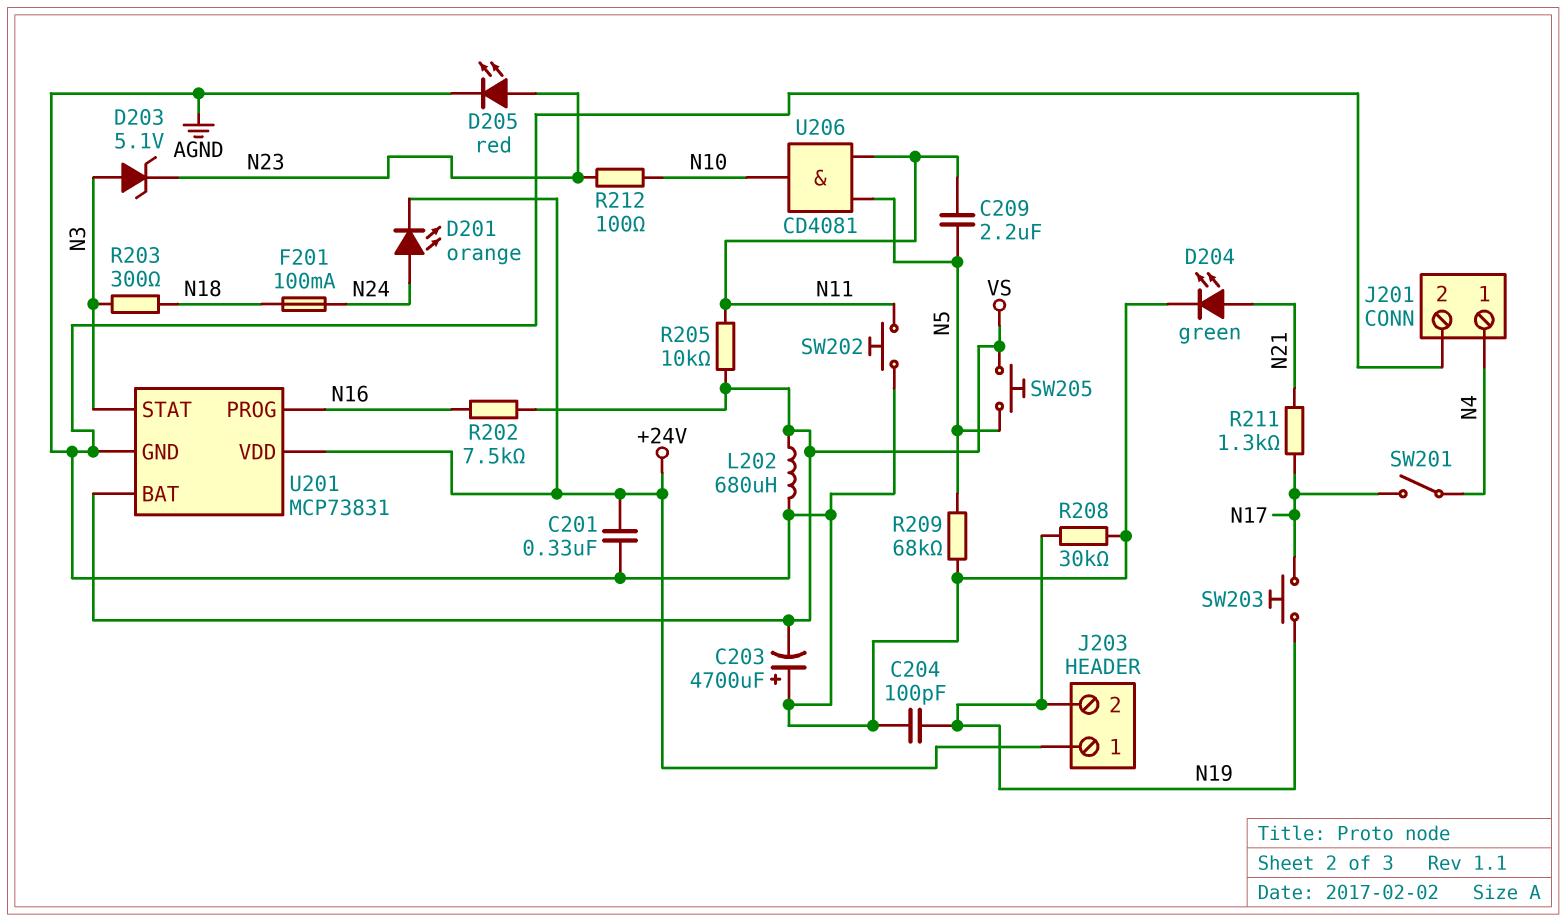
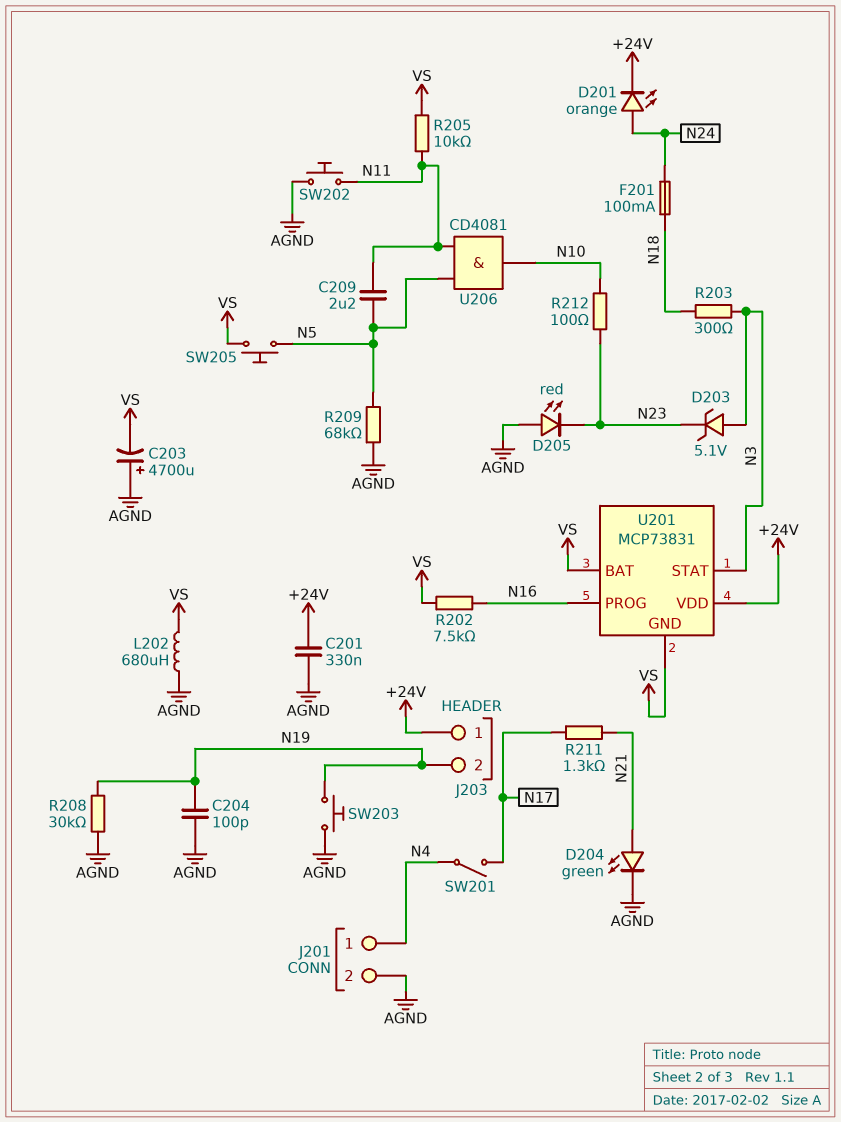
D205: LED red (A N23, K AGND) -> LED red (A AGND, K N23)
SW203: button (N17, N19) -> button (AGND, N19)
U201 pin GND: AGND -> VS

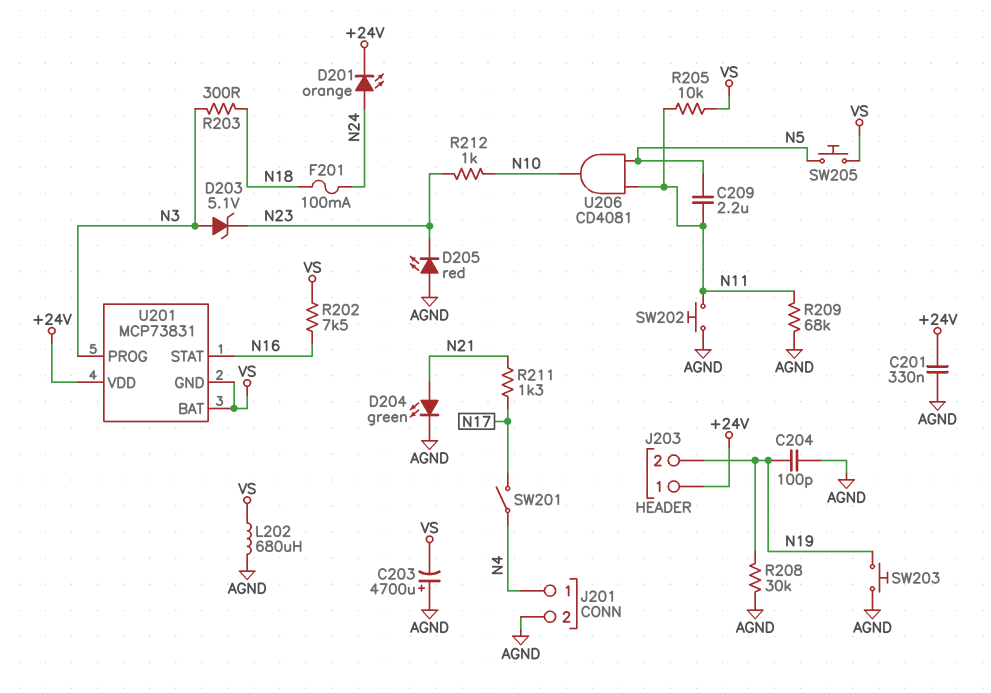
R209: 68k (AGND, N5) -> 68k (AGND, N11)
R212: 100 (N10, N23) -> 1k (N10, N23)
U201 pin PROG: N16 -> N3
U201 pin STAT: N3 -> N16

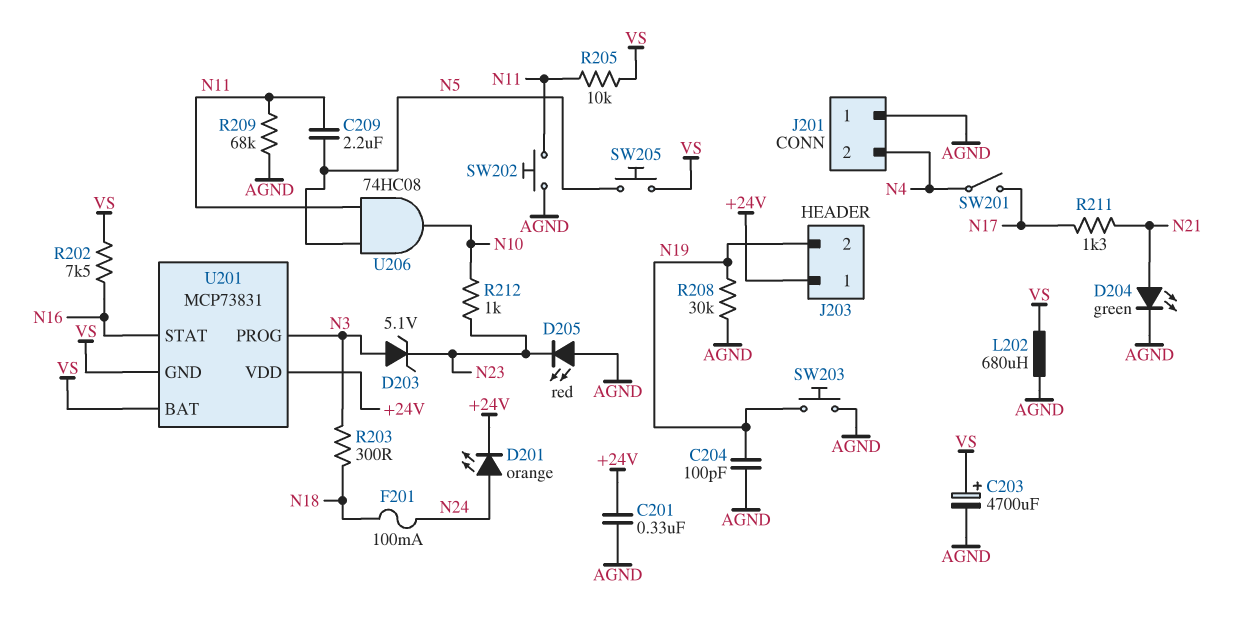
C203: 4700uF (plus AGND, minus VS) -> 4700uF (plus VS, minus AGND)
J201 pin 1: N4 -> AGND
J201 pin 2: AGND -> N4
U206: AND CD4081 (in N5, in N11, out N10) -> AND 74HC08 (in N5, in N11, out N10)

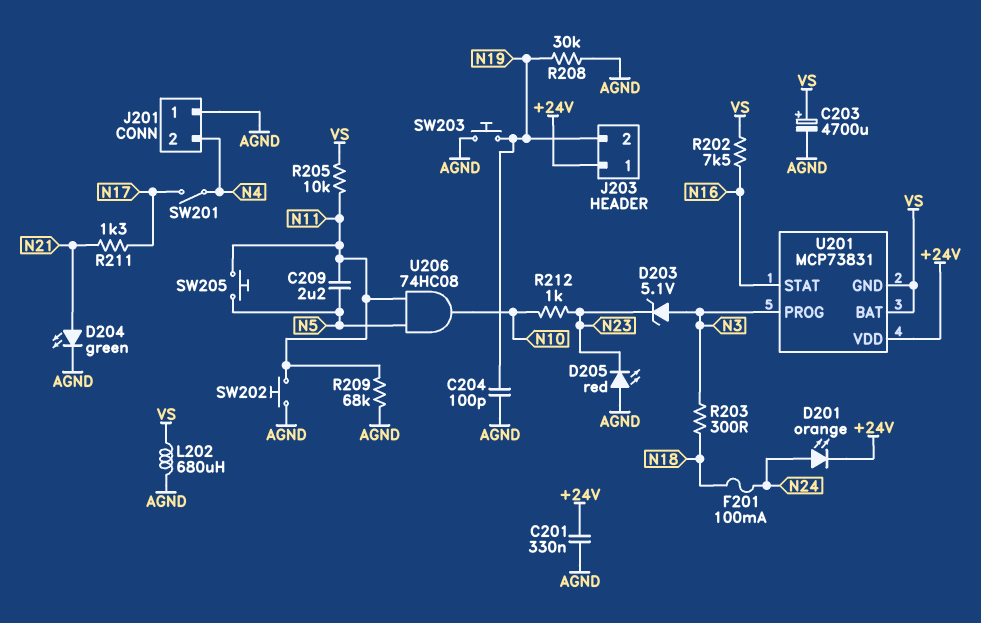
SW205: button (N5, VS) -> button (N5, N11)

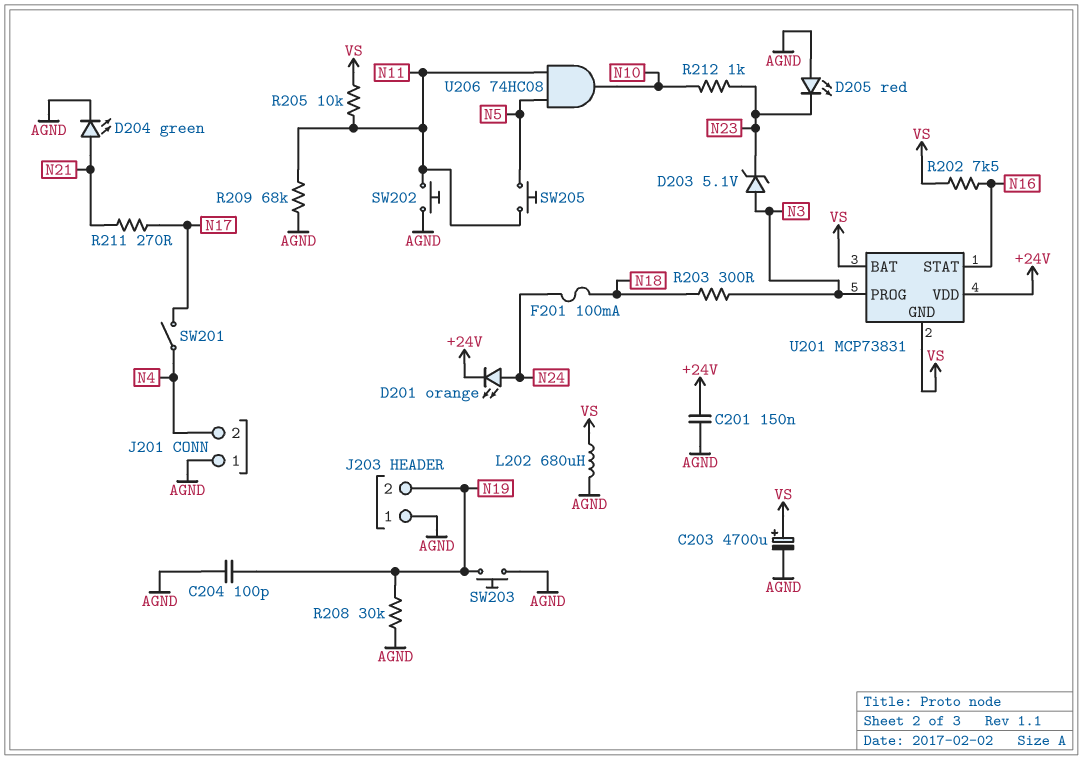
C201: 330nF (+24V, AGND) -> 150nF (+24V, AGND)
C209: 2.2uF (N5, N11) -> none
J203 pin 1: +24V -> AGND
R211: 1.3k (N17, N21) -> 270 (N17, N21)

